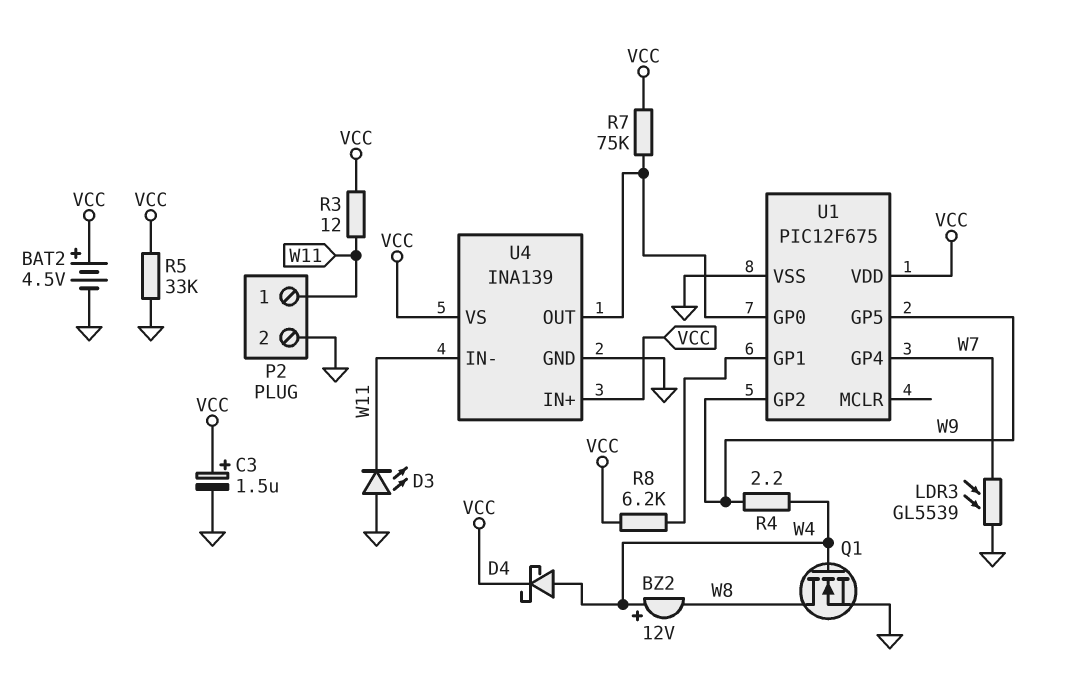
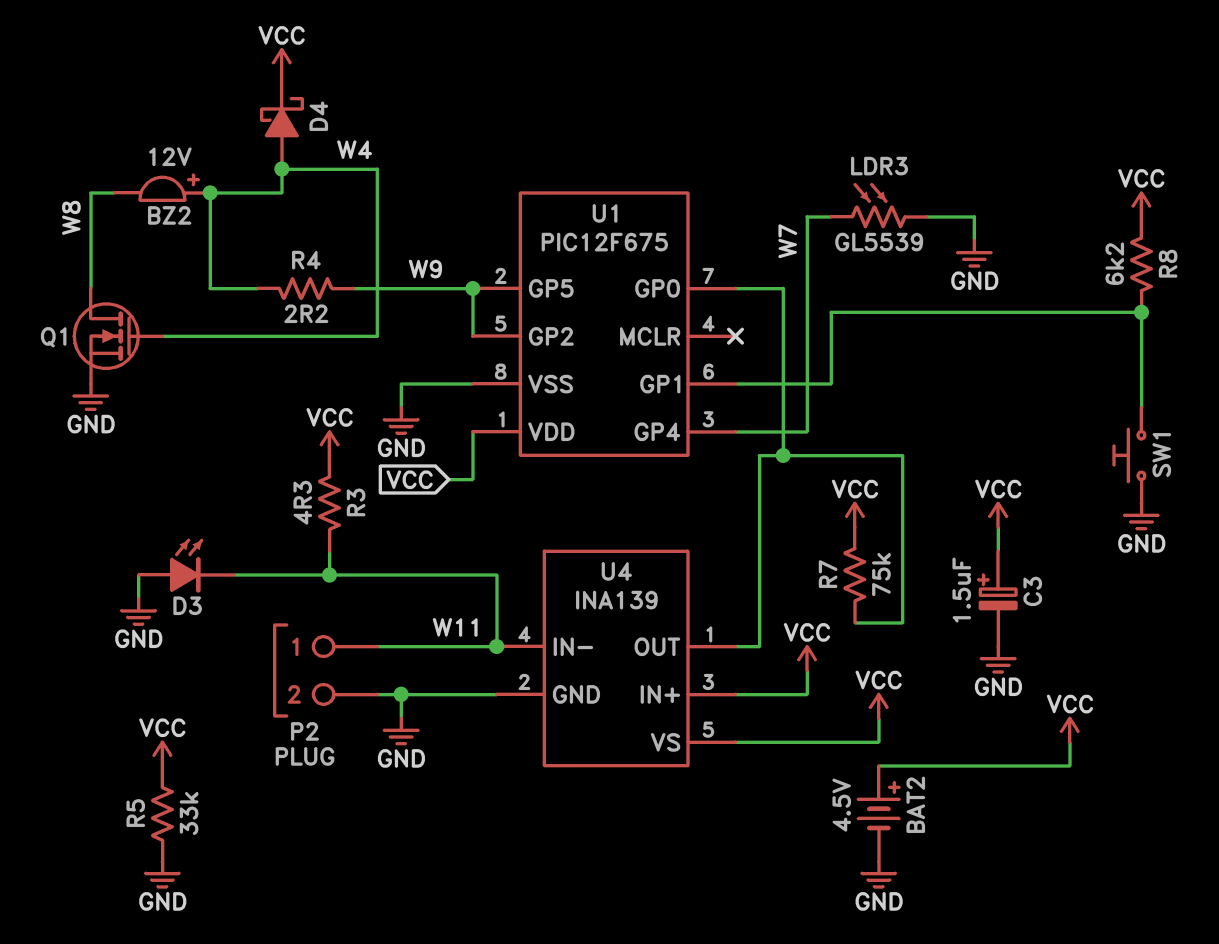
R3: 12 (VCC, W11) -> 4.3 (VCC, W11)
SW1: none -> button (GND, U1/GP1)

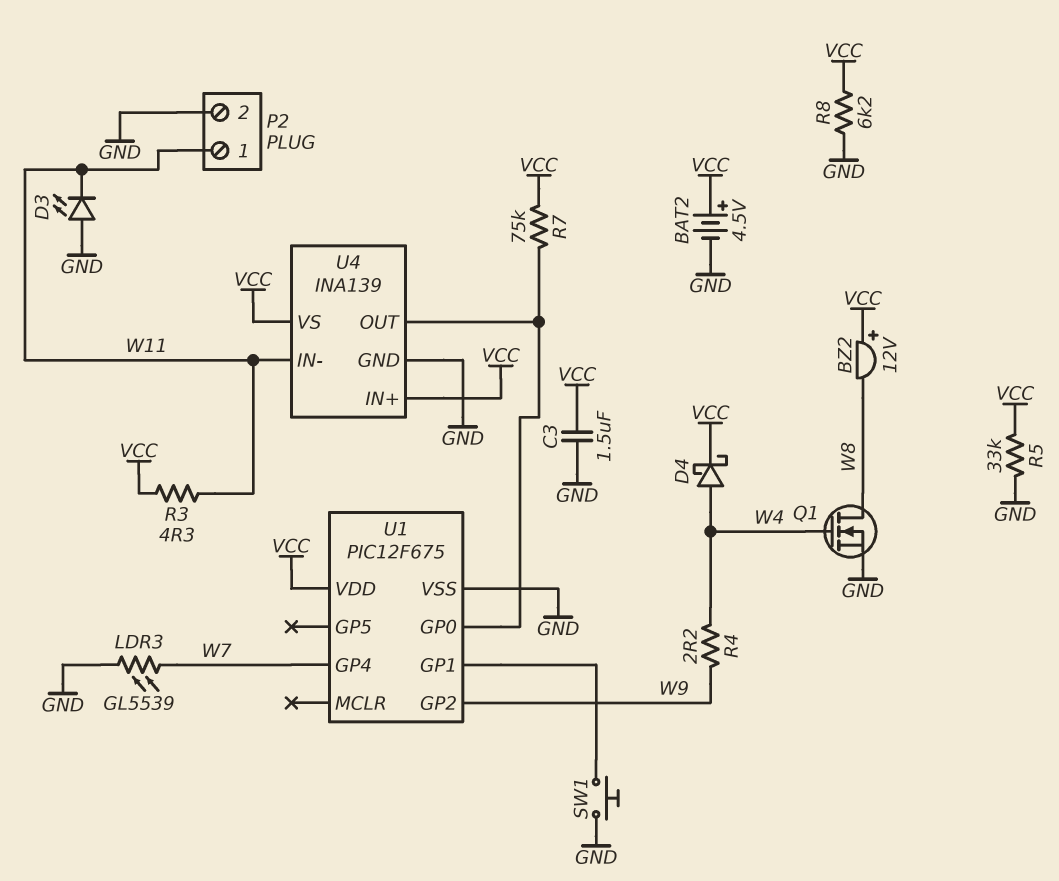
BZ2: buzzer 12V (plus W4, minus W8) -> buzzer 12V (plus VCC, minus W8)
C3: 1.5uF (plus VCC, minus GND) -> 1.5uF (GND, VCC)
R8: 6.2k (U1/GP1, VCC) -> 6.2k (GND, VCC)
U1 pin GP5: W9 -> none

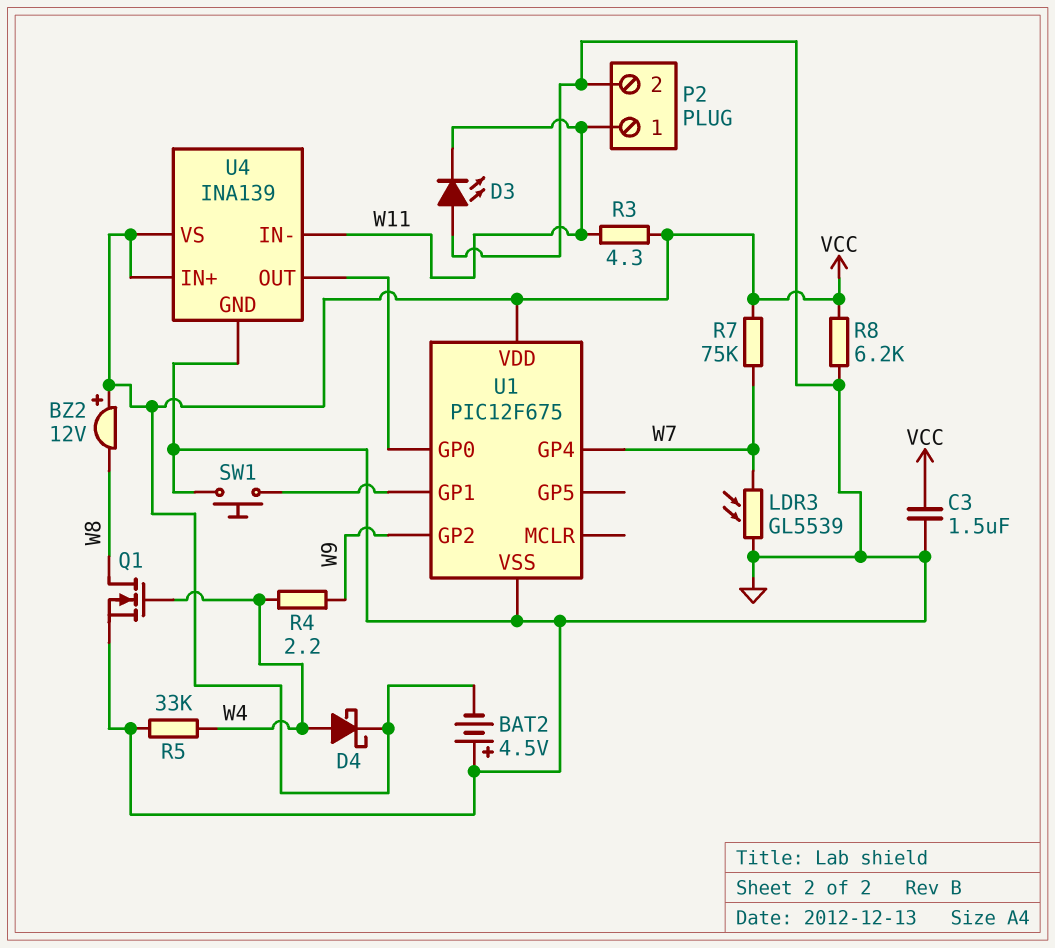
BAT2: 4.5V (plus VCC, minus GND) -> 4.5V (plus GND, minus VCC)
R5: 33k (GND, VCC) -> 33k (GND, W4)
R7: 75k (U1/GP0, VCC) -> 75k (VCC, W7)

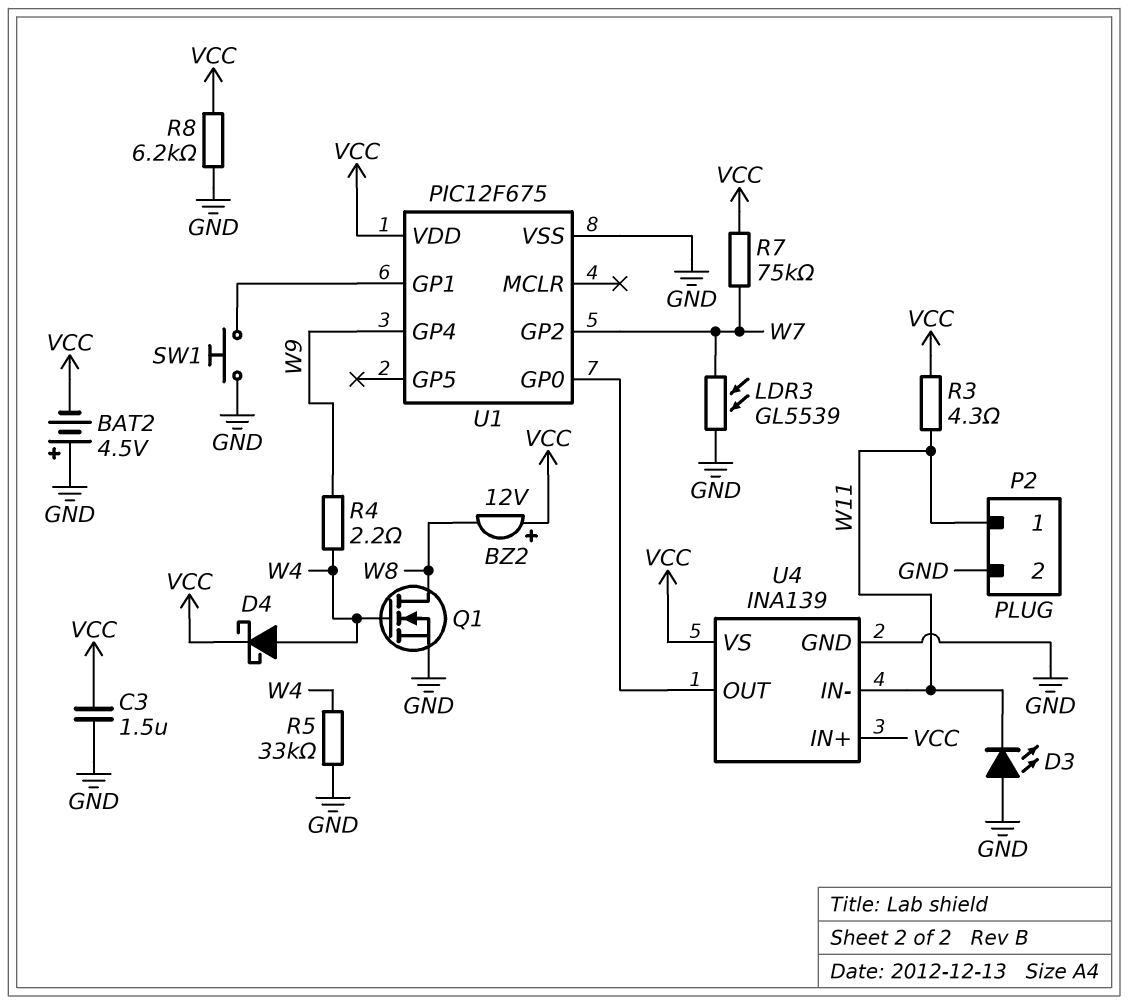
U1 pin GP2: W9 -> W7
U1 pin GP4: W7 -> W9

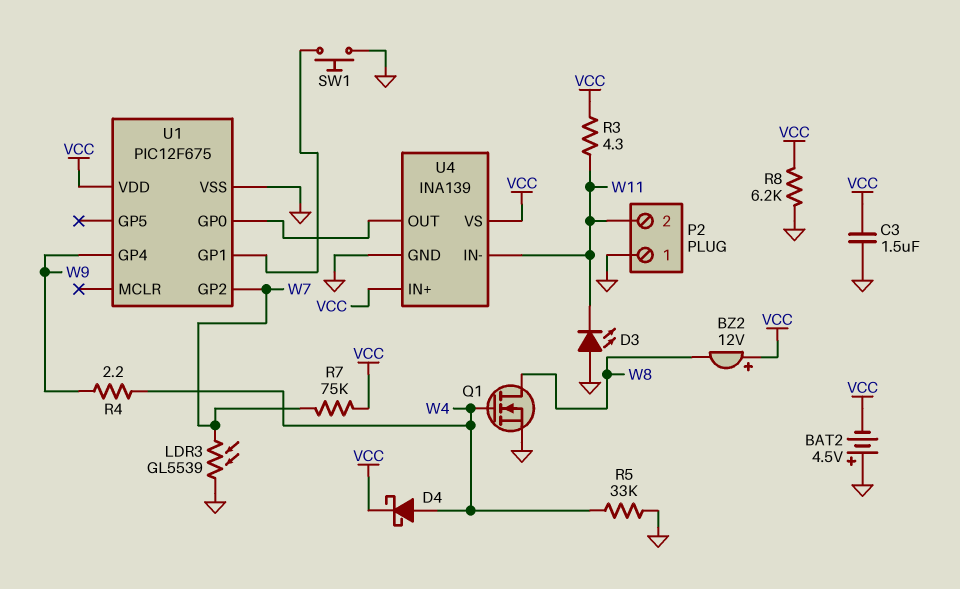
P2 pin 1: W11 -> GND
P2 pin 2: GND -> W11

